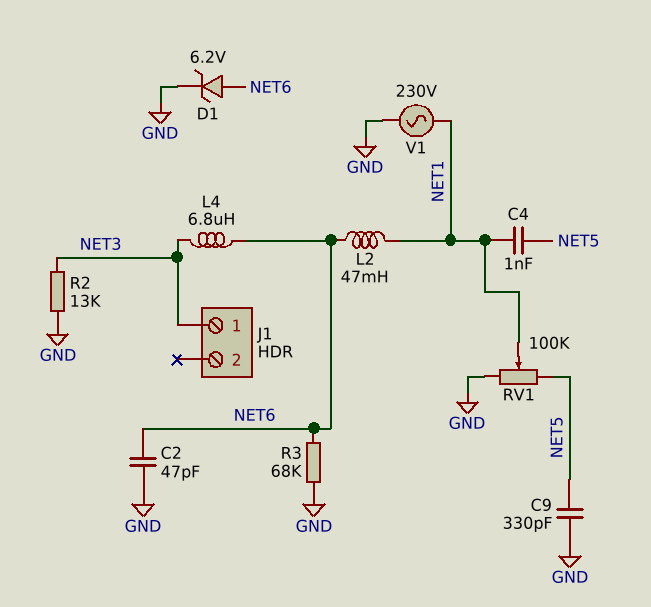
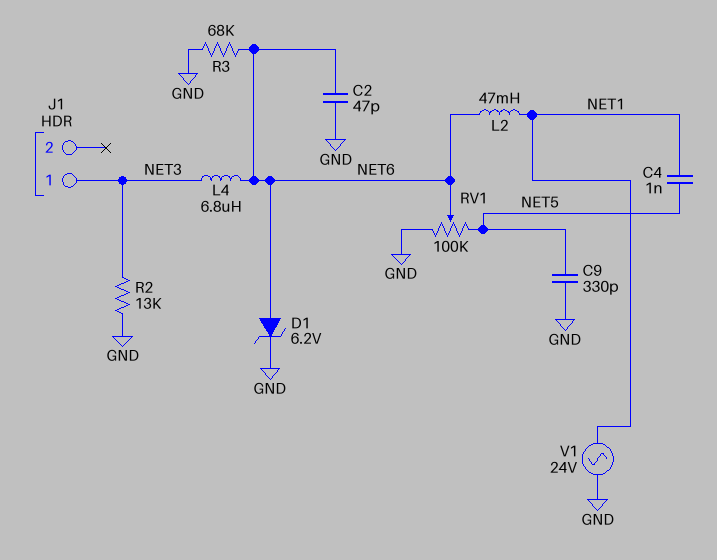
RV1: 100k (GND, NET5, wiper NET1) -> 100k (GND, NET5, wiper NET6)
V1: AC 230V (GND, NET1) -> AC 24V (GND, NET1)

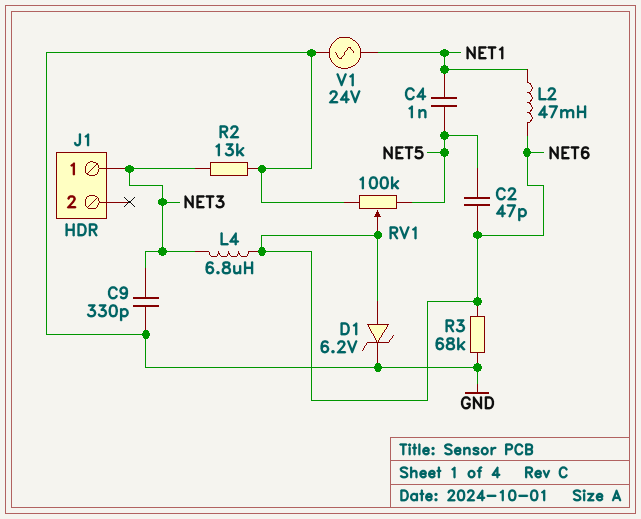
C2: 47pF (GND, NET6) -> 47pF (NET5, NET6)
C9: 330pF (GND, NET5) -> 330pF (GND, NET3)

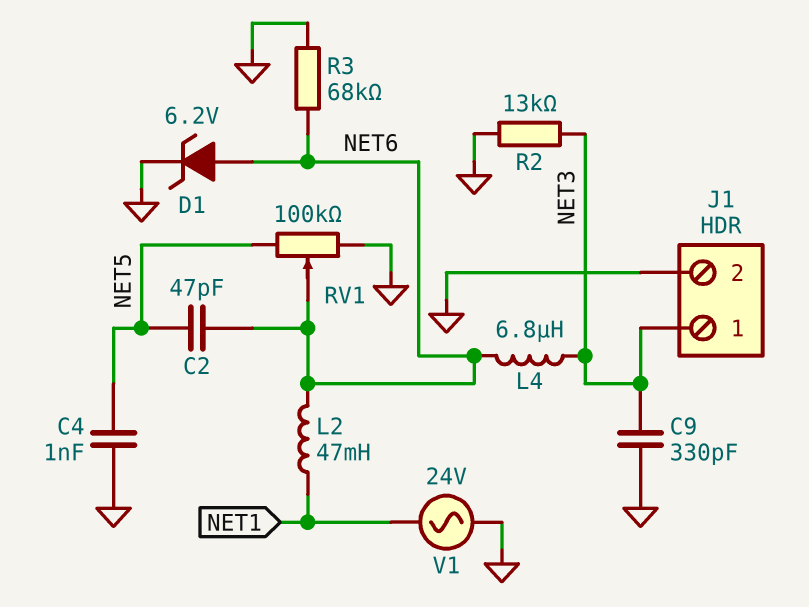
C4: 1nF (NET1, NET5) -> 1nF (GND, NET5)
J1 pin 2: none -> GND

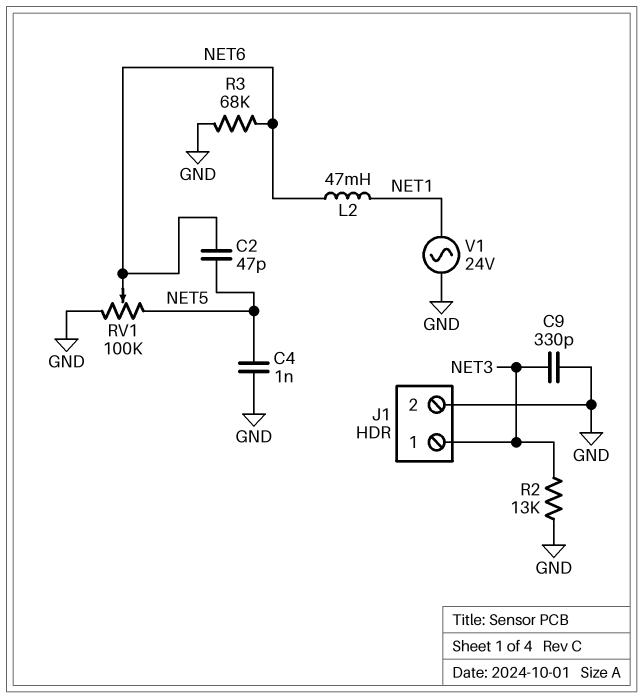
D1: zener 6.2V (A NET6, K GND) -> none
L4: 6.8uH (NET3, NET6) -> none

